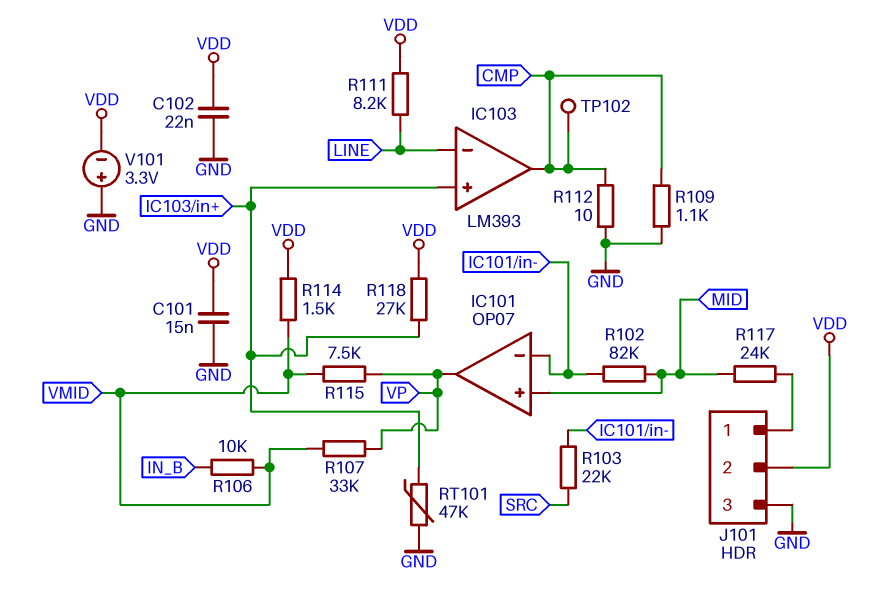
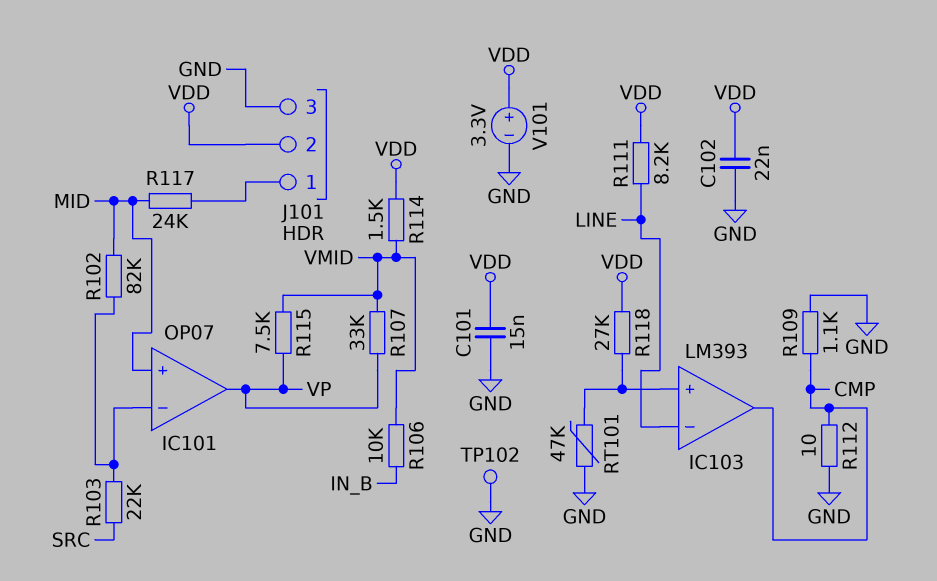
TP102: test point (CMP) -> test point (GND)
V101: 3.3V (plus GND, minus VDD) -> 3.3V (plus VDD, minus GND)

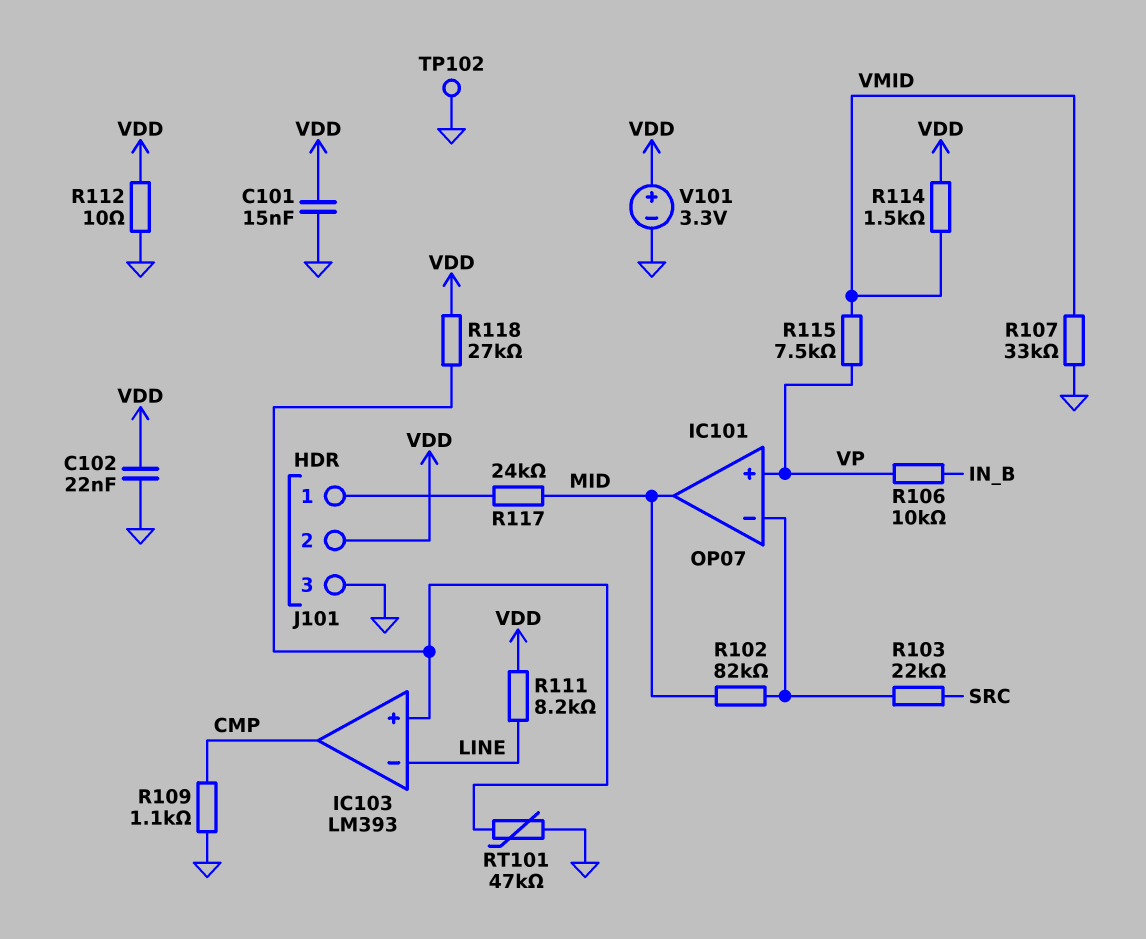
IC101 pin in+: MID -> VP
IC101 pin out: VP -> MID
R106: 10k (IN_B, VMID) -> 10k (IN_B, VP)
R107: 33k (VMID, VP) -> 33k (GND, VMID)
R112: 10 (CMP, GND) -> 10 (GND, VDD)

